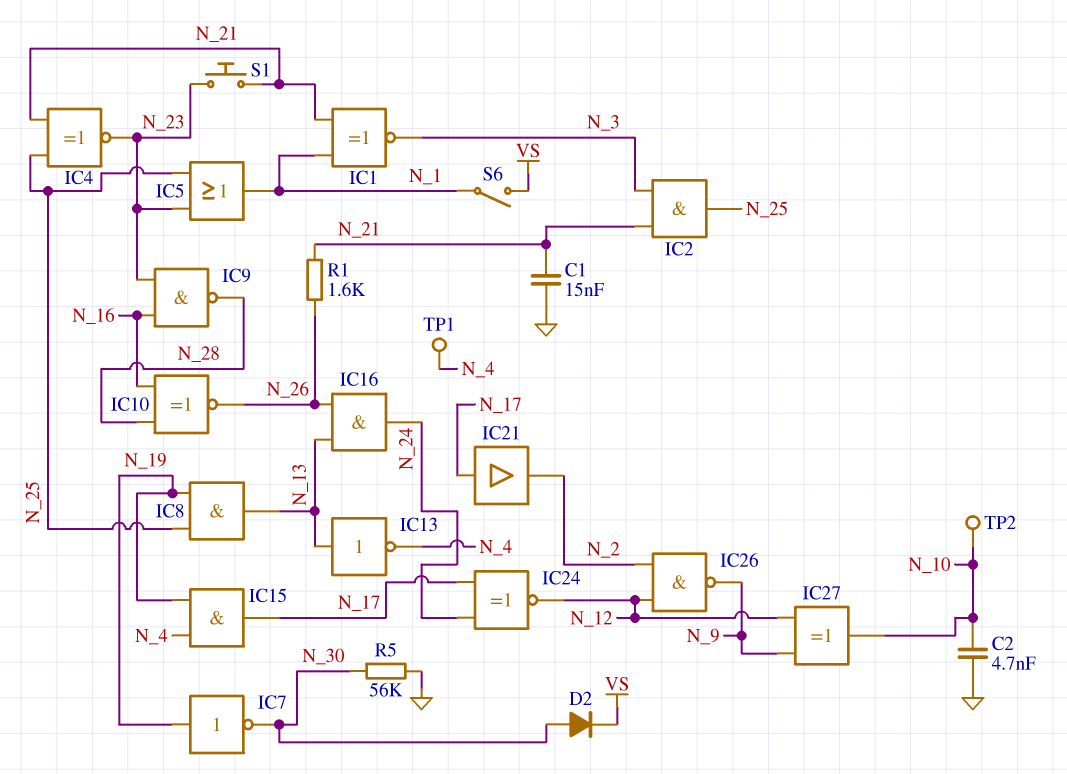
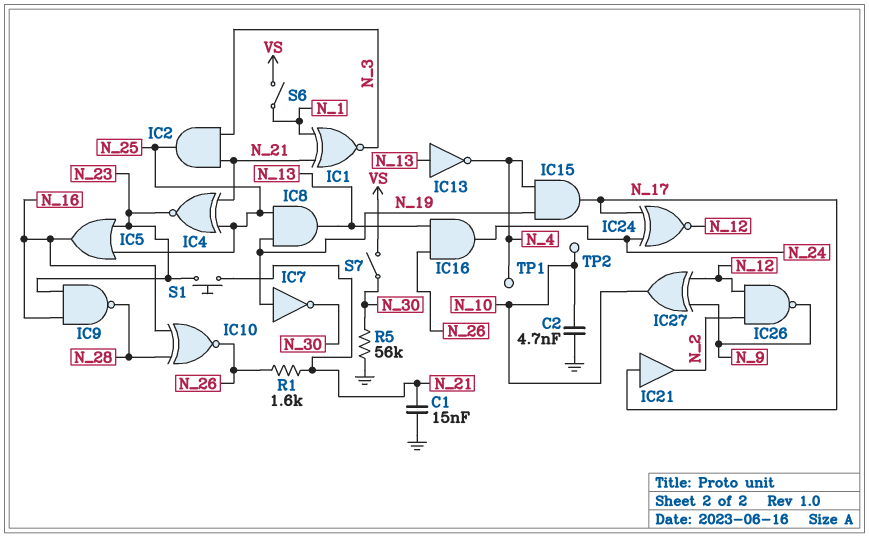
D2: diode (A N_30, K VS) -> none
IC5: OR (in N_23, in N_25, out N_1) -> OR (in N_23, in N_25, out N_16)
S7: none -> switch (N_30, VS)

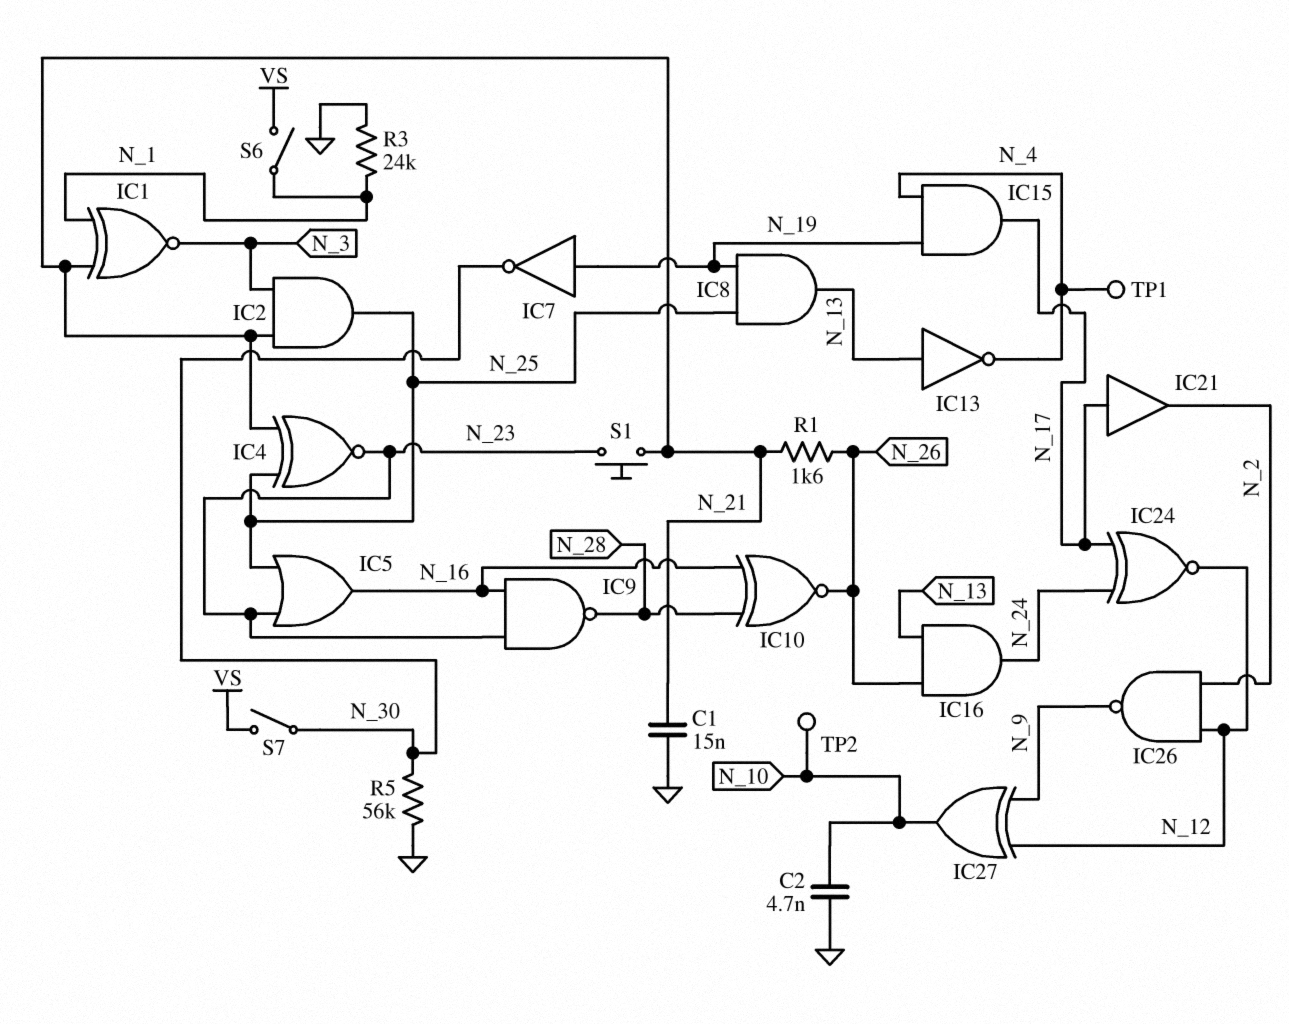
R3: none -> 24k (GND, N_1)

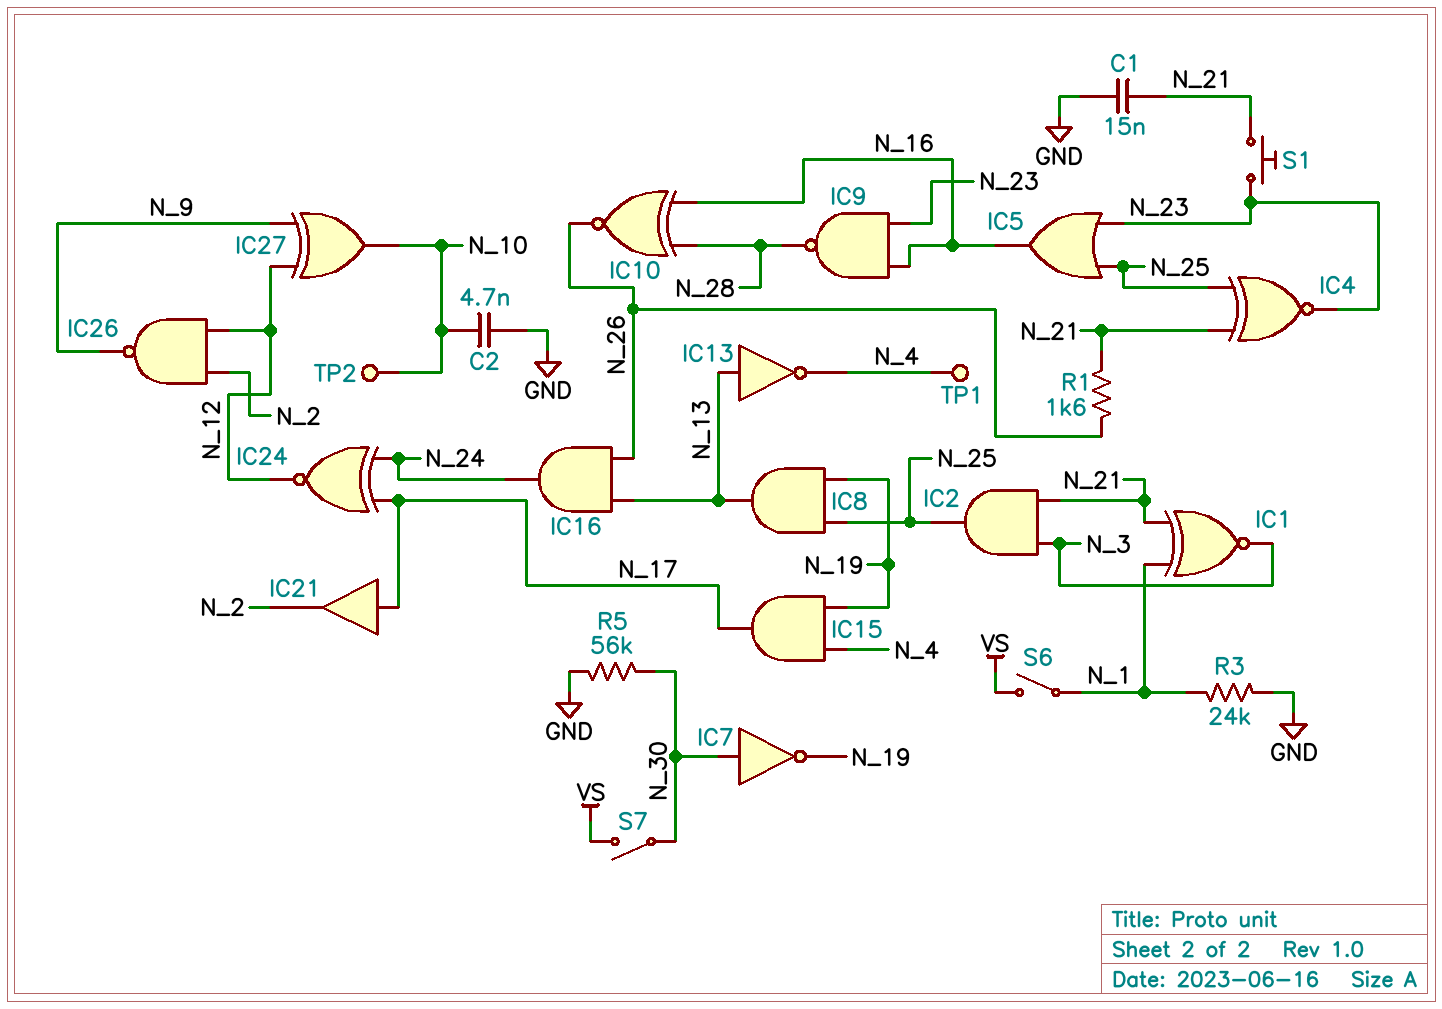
IC7: NOT (in N_19, out N_30) -> NOT (in N_30, out N_19)

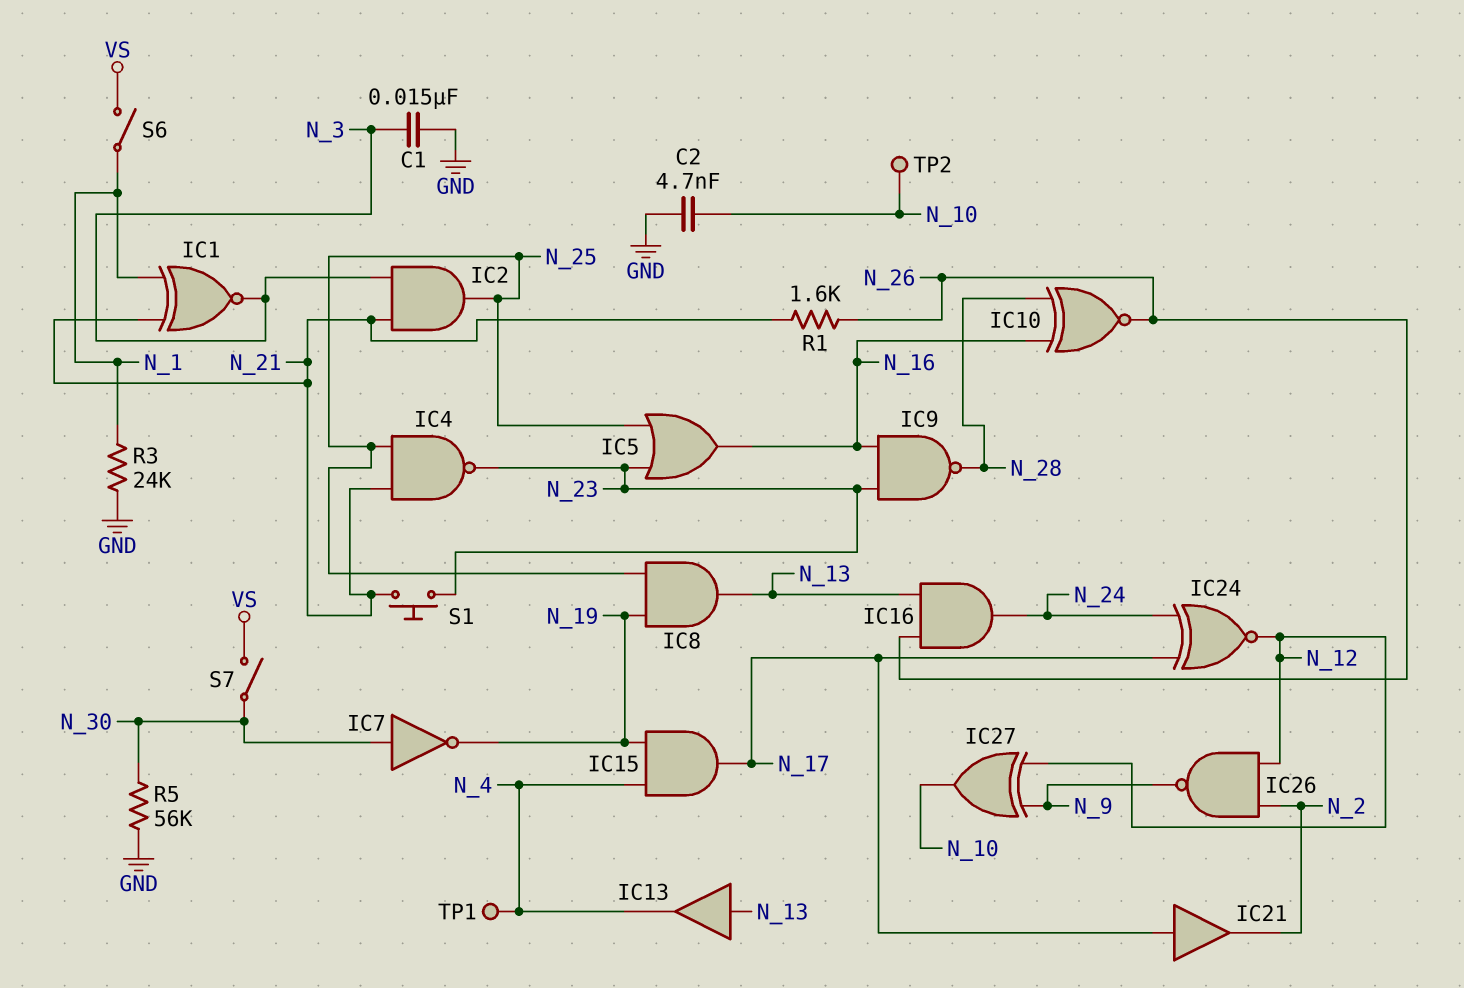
C1: 15nF (GND, N_21) -> 15nF (GND, N_3)
IC4: XNOR (in N_21, in N_25, out N_23) -> NAND (in N_21, in N_25, out N_23)
IC13: NOT (in N_13, out N_4) -> buffer (in N_13, out N_4)

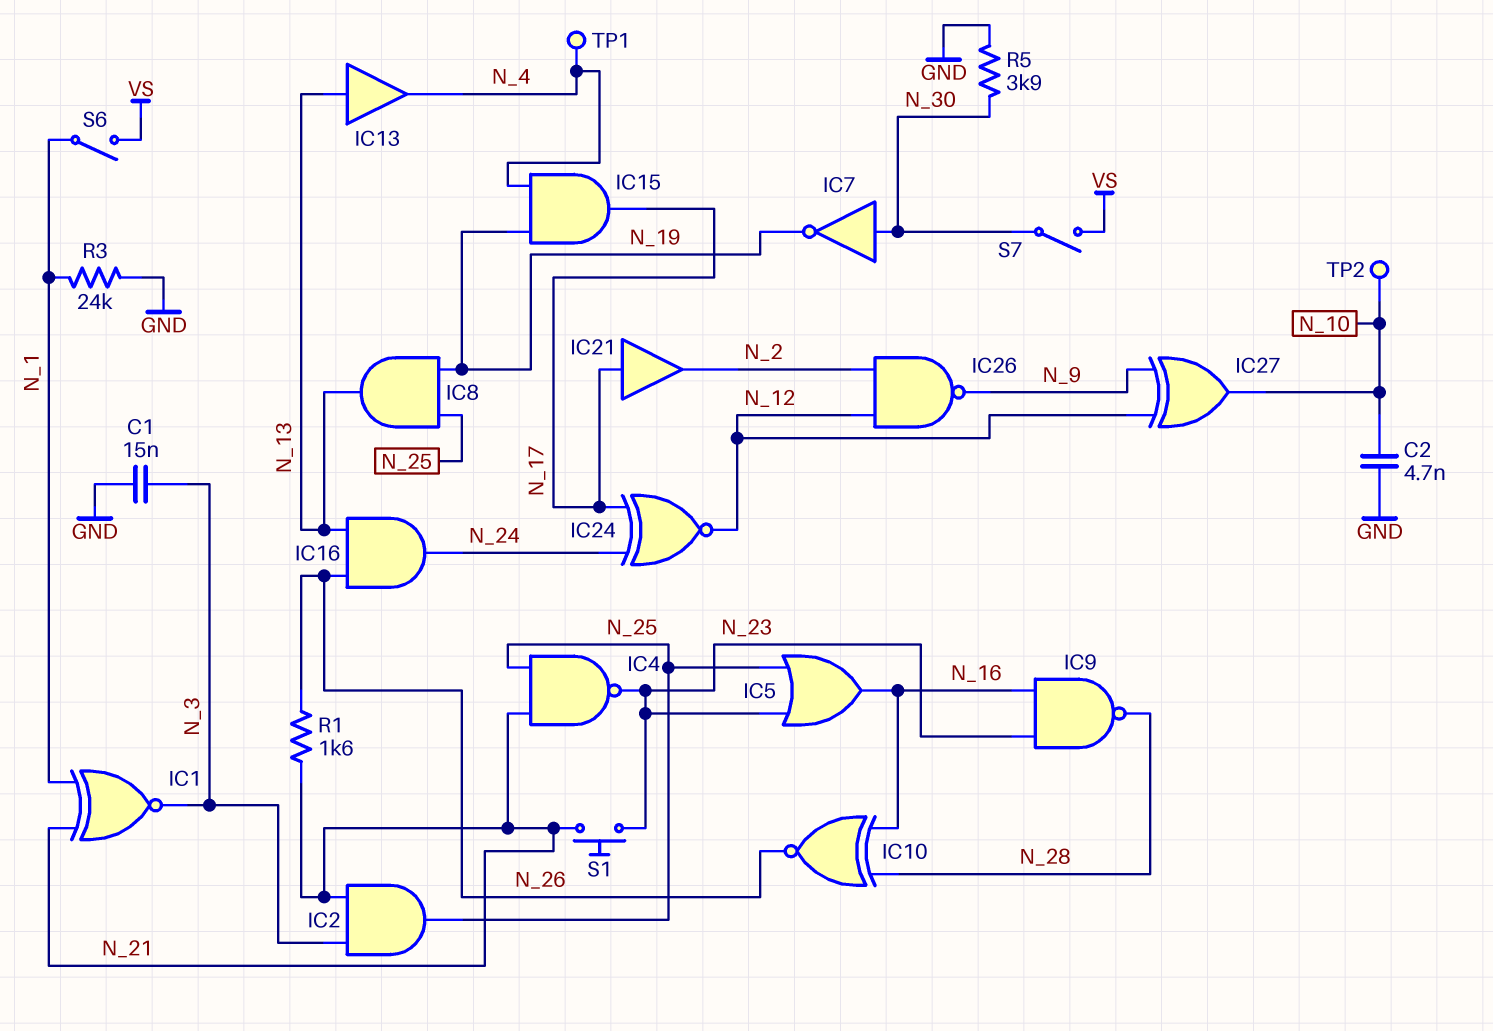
R5: 56k (GND, N_30) -> 3.9k (GND, N_30)

